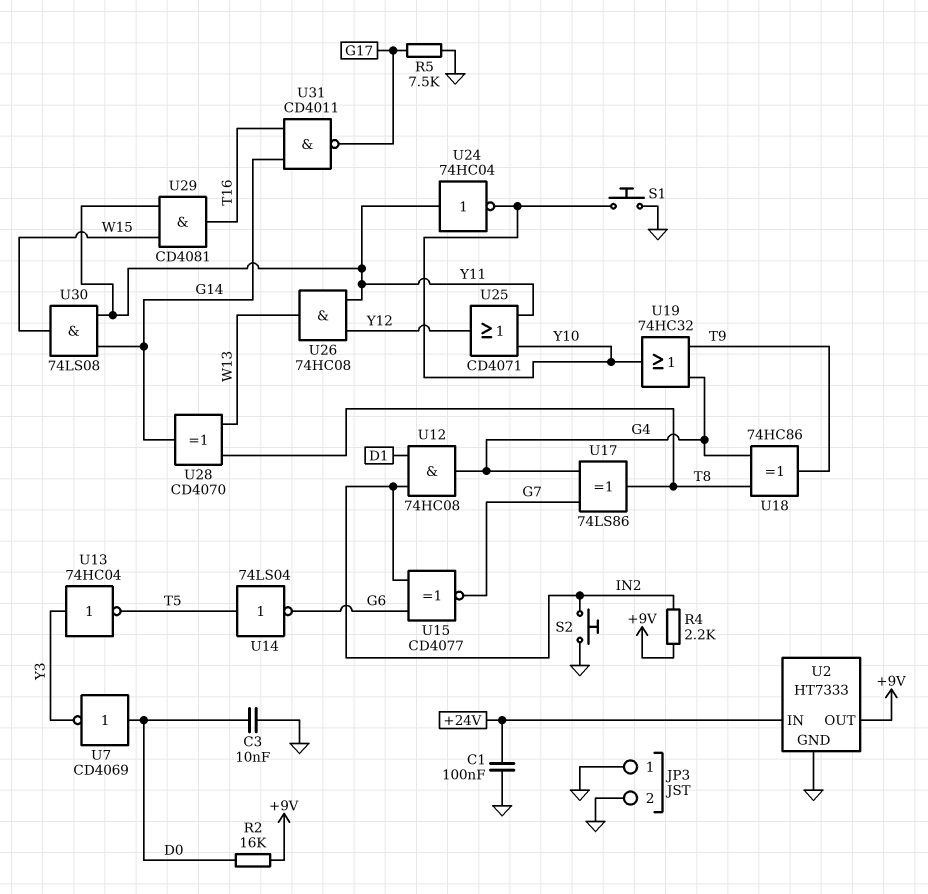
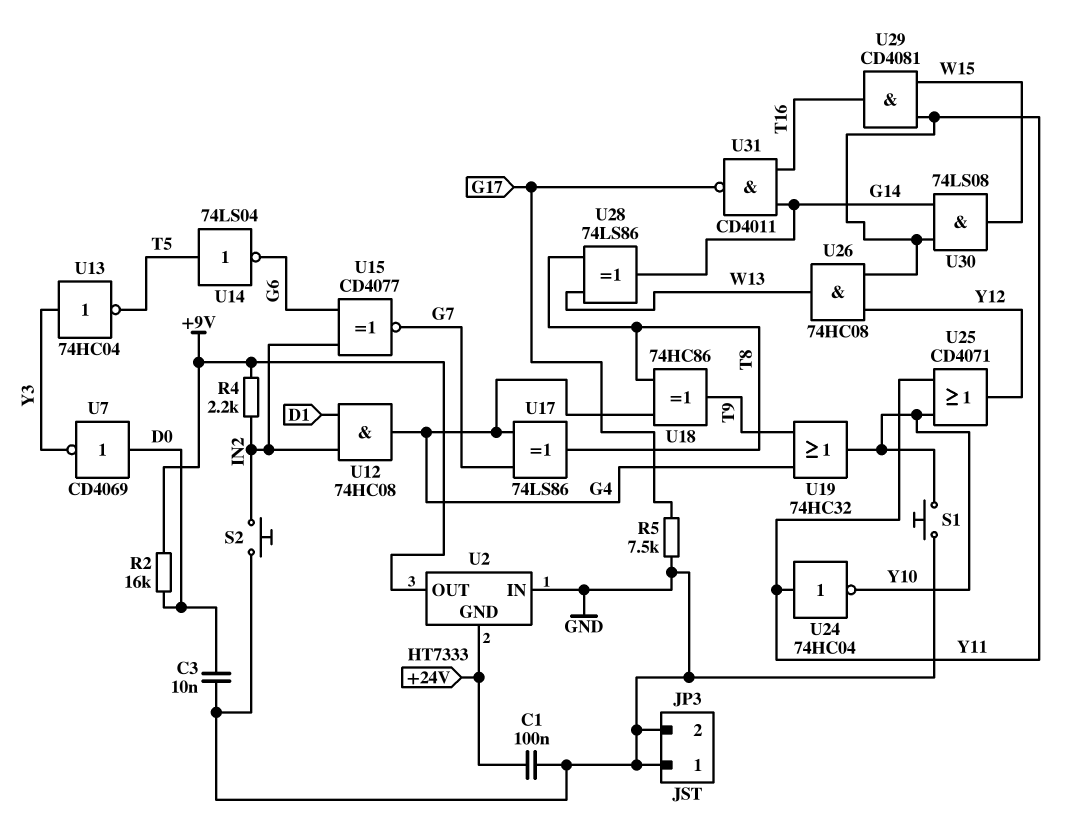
U2 pin GND: GND -> +24V
U2 pin IN: +24V -> GND
U28: XOR CD4070 (in T8, in W13, out G14) -> XOR 74LS86 (in T8, in W13, out G14)

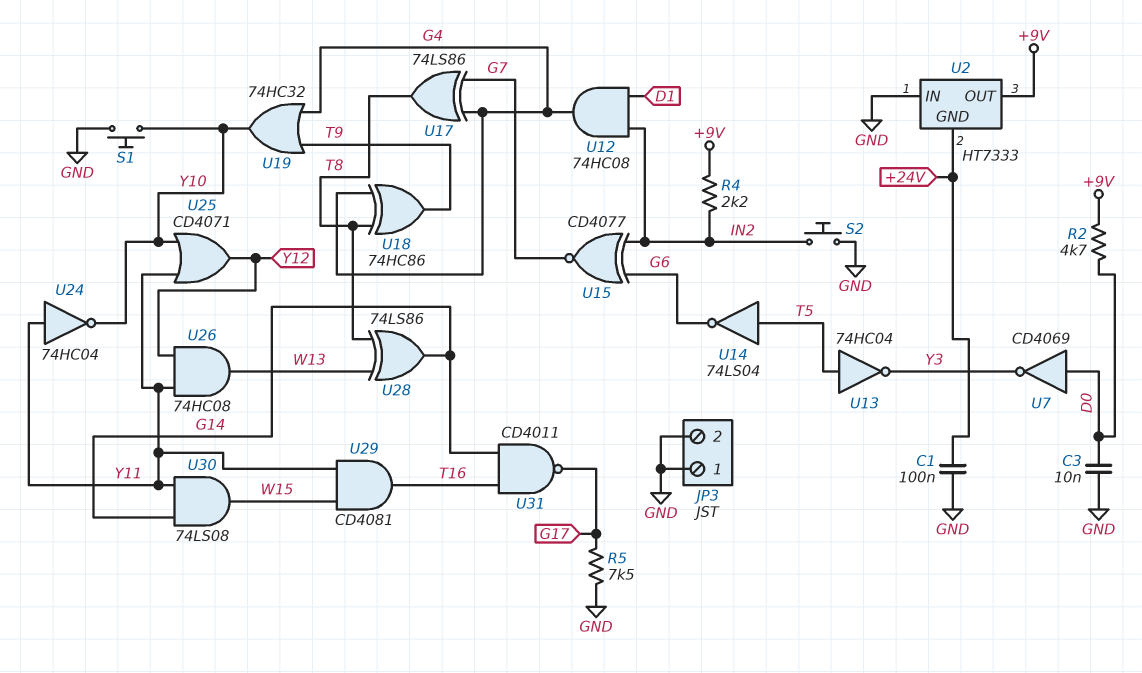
R2: 16k (+9V, D0) -> 4.7k (+9V, D0)
U13: NOT 74HC04 (in Y3, out T5) -> NOT 74HC04 (in T5, out Y3)

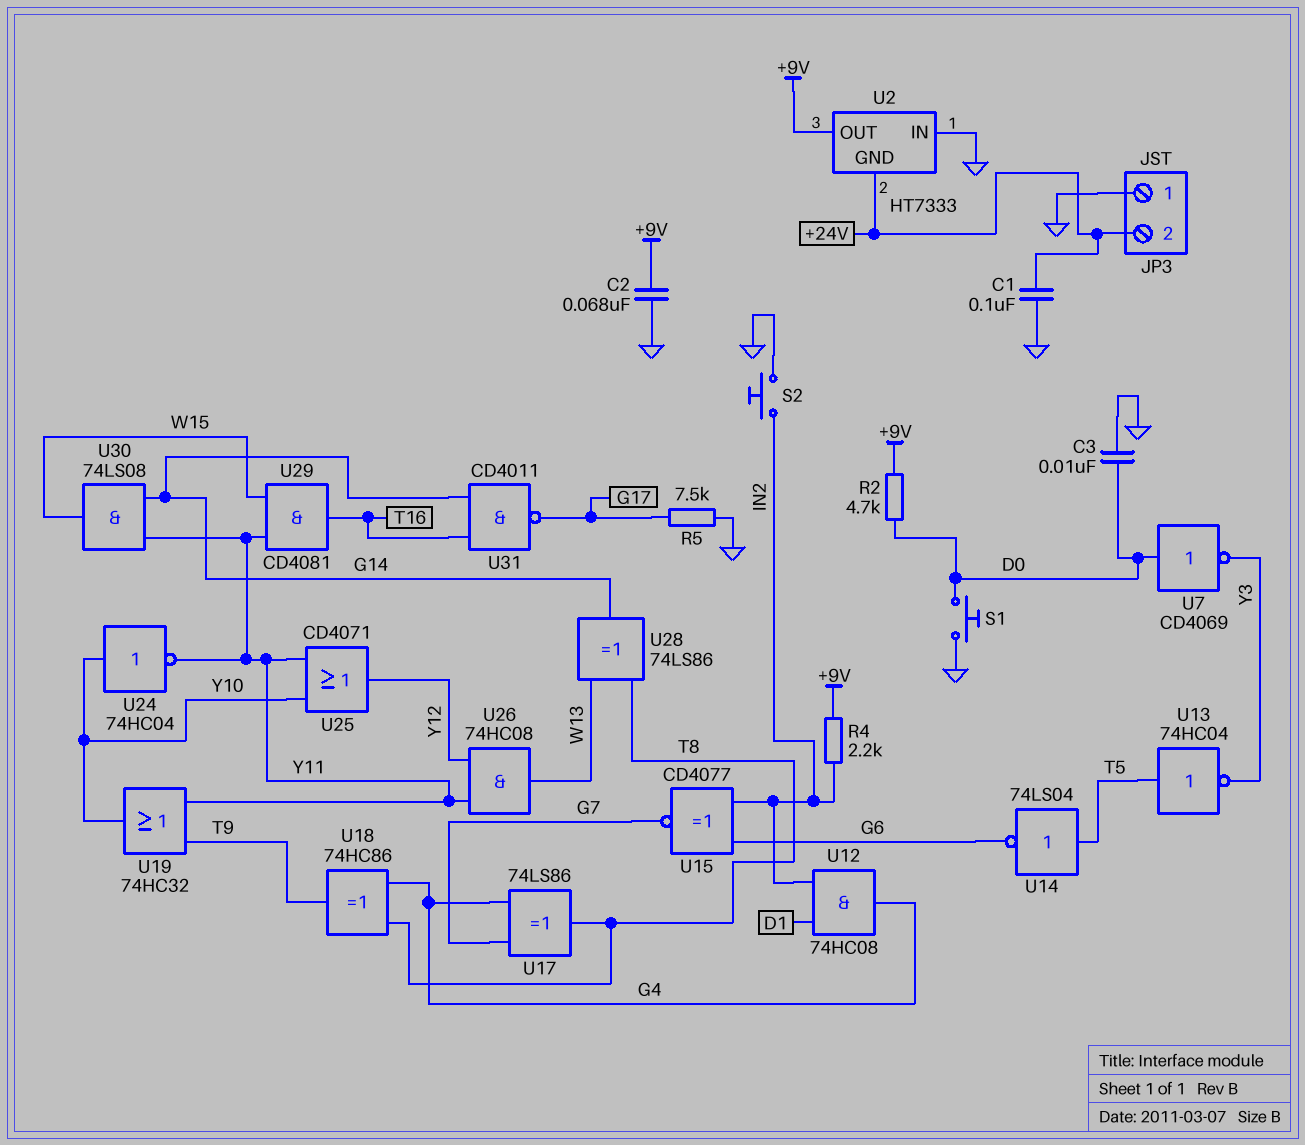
C2: none -> 68nF (+9V, GND)
JP3 pin 2: GND -> +24V
S1: button (GND, Y10) -> button (D0, GND)
U19: OR 74HC32 (in G4, in T9, out Y10) -> OR 74HC32 (in T9, in Y11, out Y10)
U24: NOT 74HC04 (in Y11, out Y10) -> NOT 74HC04 (in Y10, out Y11)

